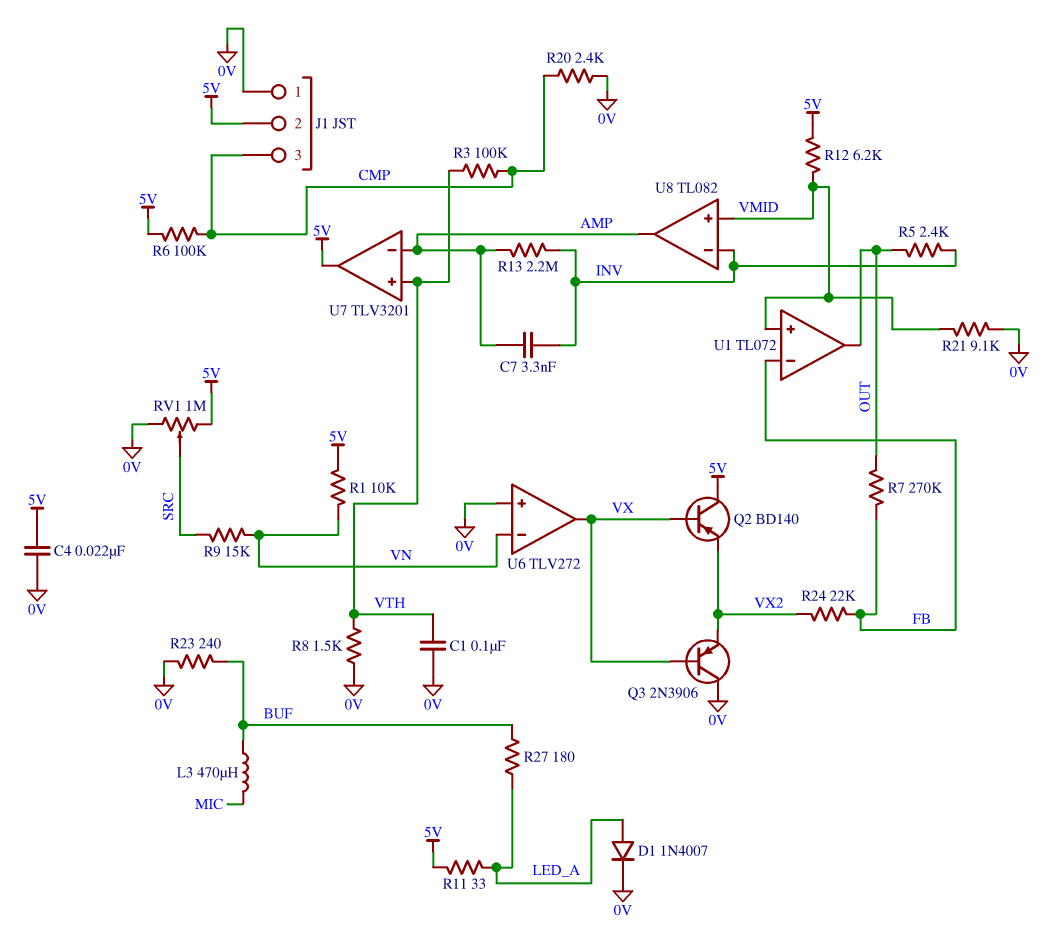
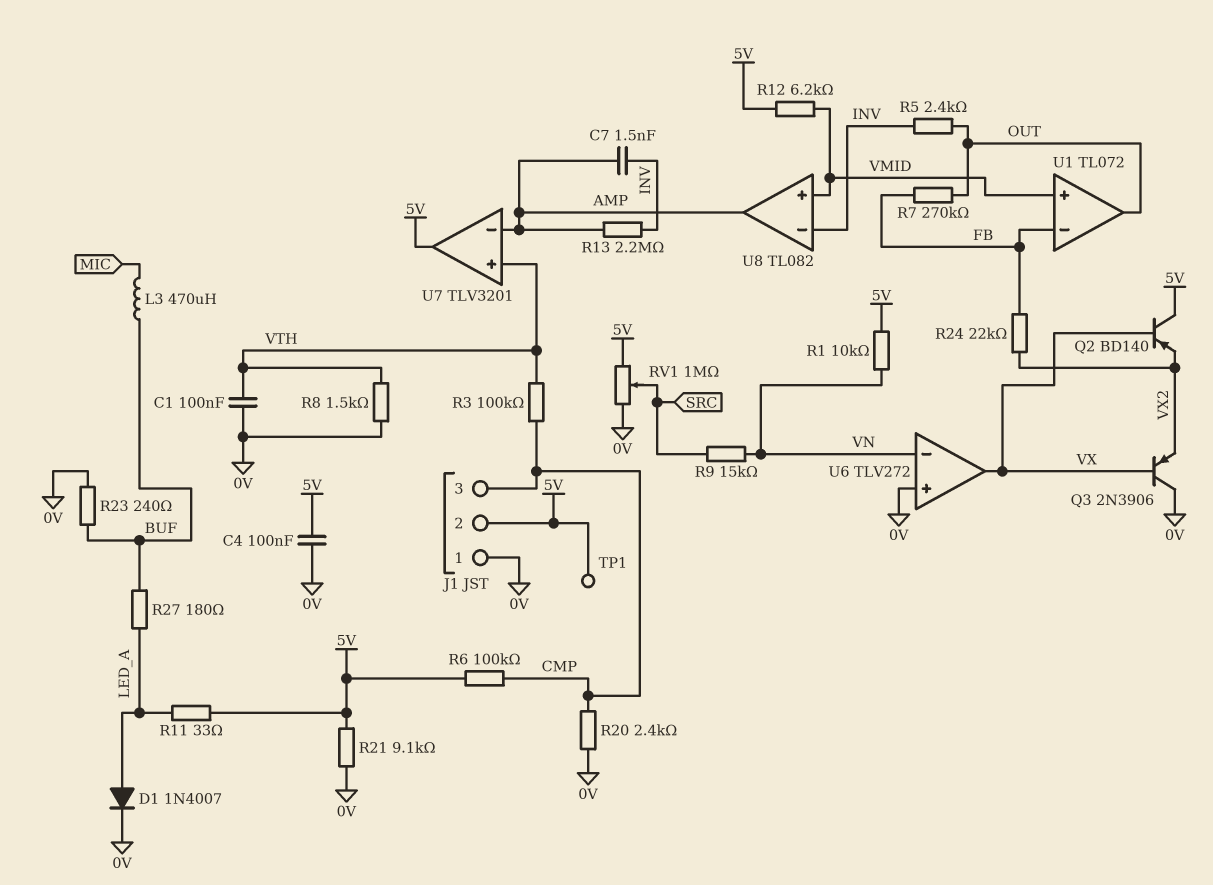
C4: 22nF (0V, 5V) -> 100nF (0V, 5V)
C7: 3.3nF (AMP, INV) -> 1.5nF (AMP, INV)
R21: 9.1k (0V, VMID) -> 9.1k (0V, 5V)
TP1: none -> test point (5V)

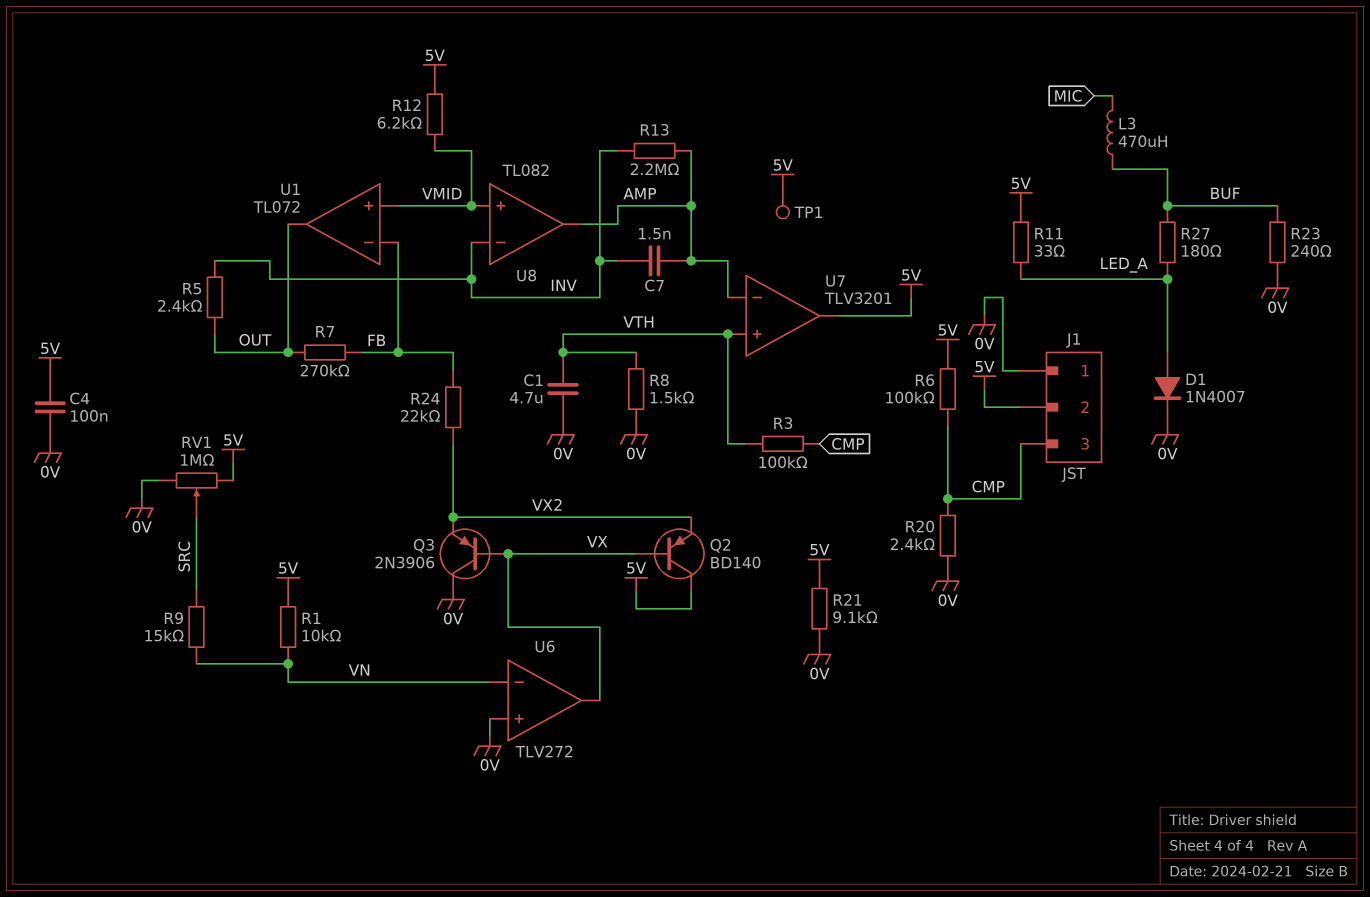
C1: 100nF (0V, VTH) -> 4.7uF (0V, VTH)

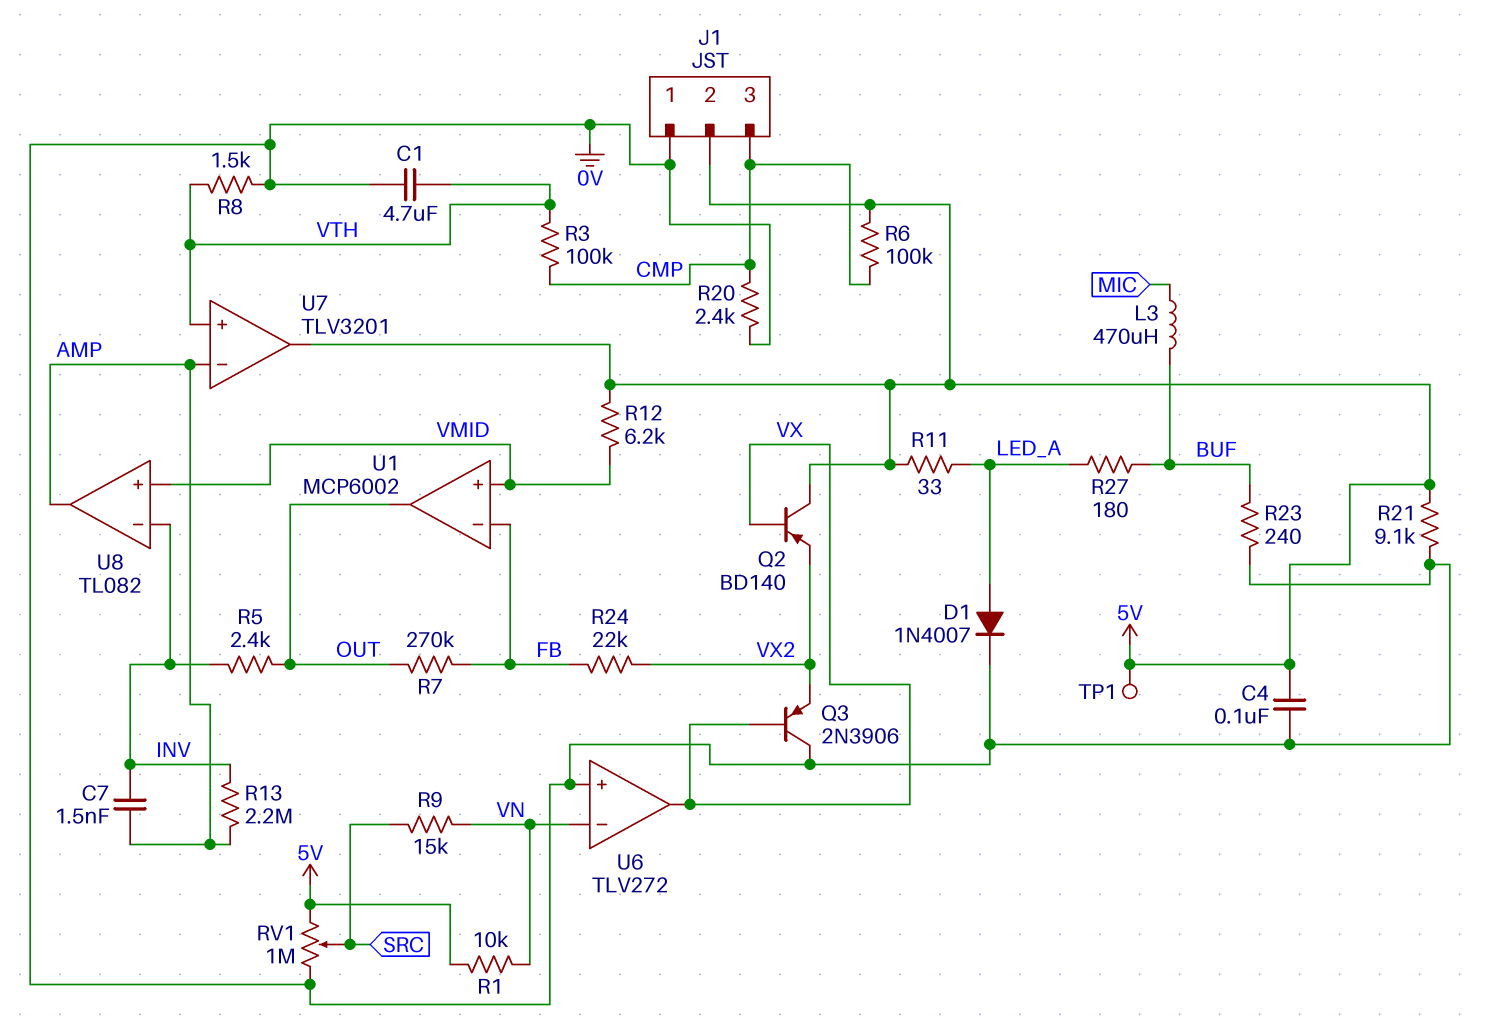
U1: TL072 -> MCP6002

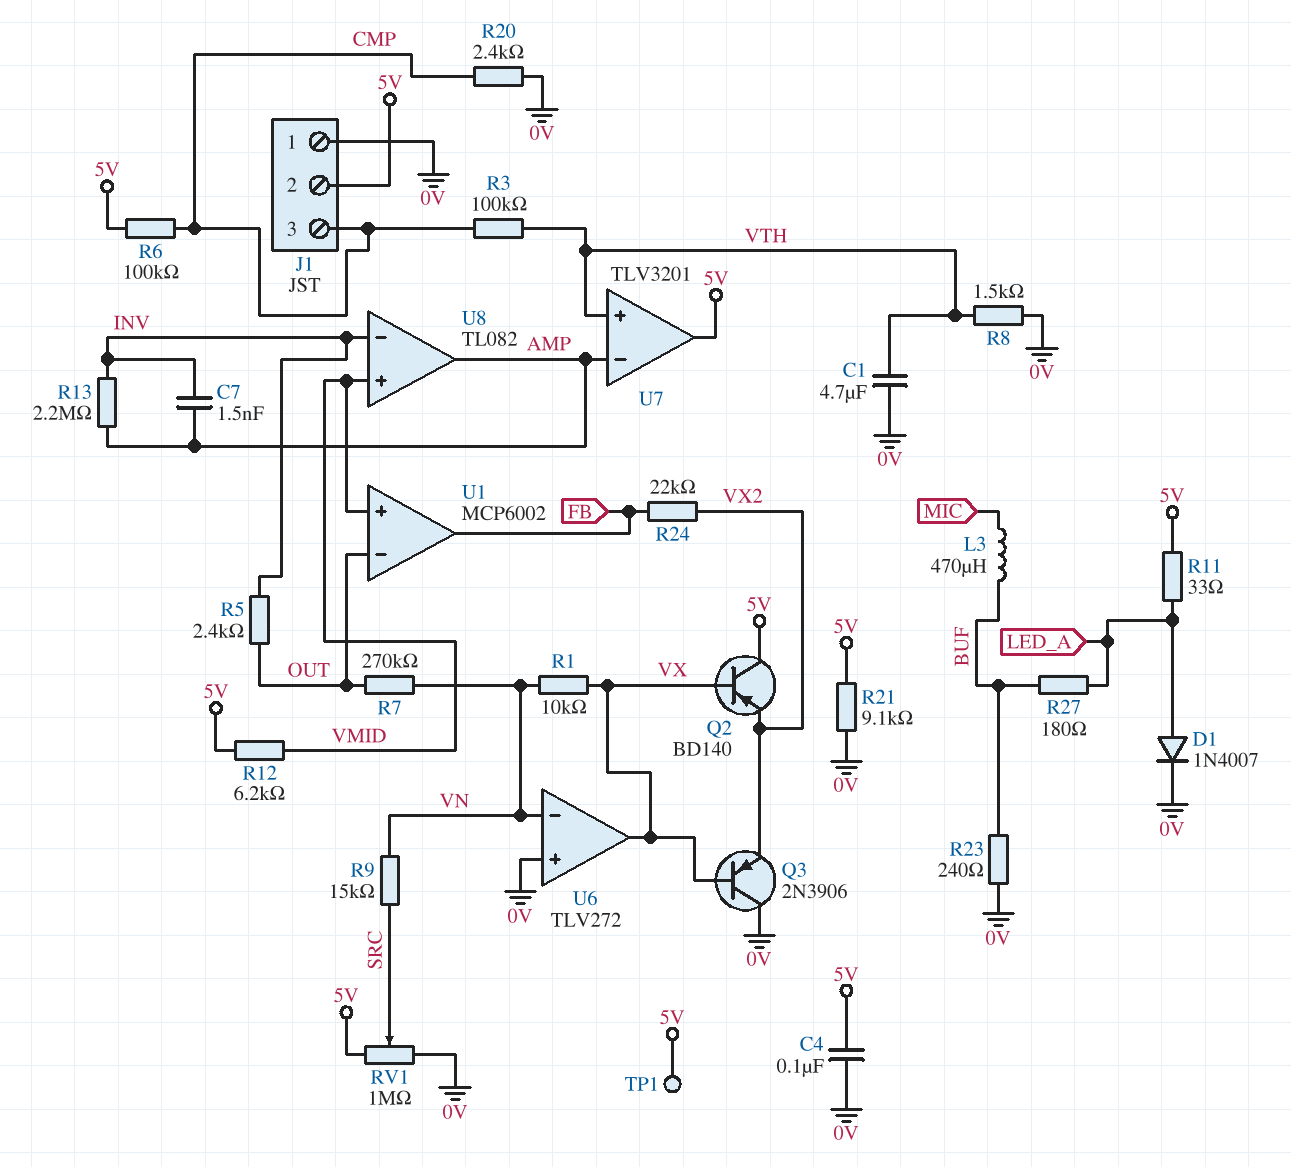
R1: 10k (5V, VN) -> 10k (VN, VX)
R7: 270k (FB, OUT) -> 270k (OUT, VN)
U1 pin in-: FB -> OUT
U1 pin out: OUT -> FB

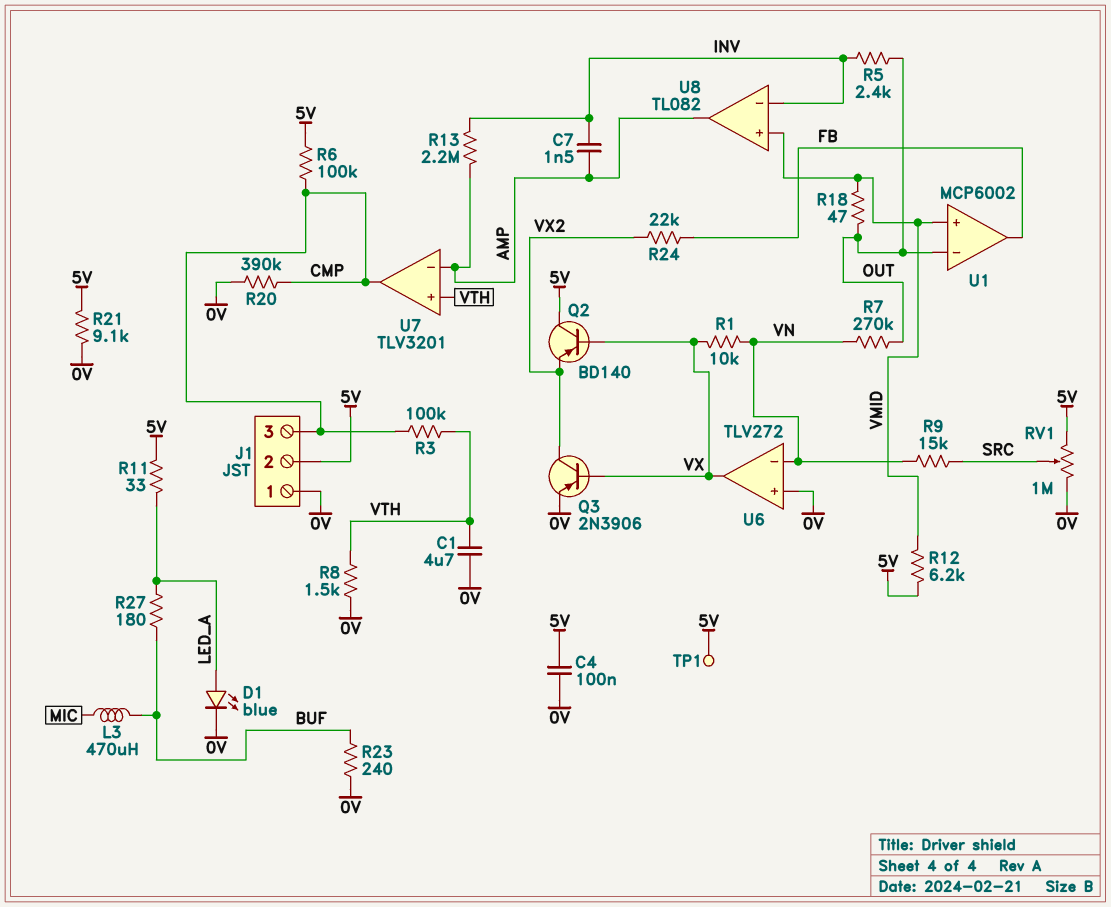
D1: diode 1N4007 (A LED_A, K 0V) -> LED blue (A LED_A, K 0V)
Q3: PNP 2N3906 (B VX, C 0V, E VX2) -> PNP 2N3906 (B VX, C VX2, E 0V)
R18: none -> 47 (OUT, VMID)
R20: 2.4k (0V, CMP) -> 390k (0V, CMP)
U7 pin out: 5V -> CMP

